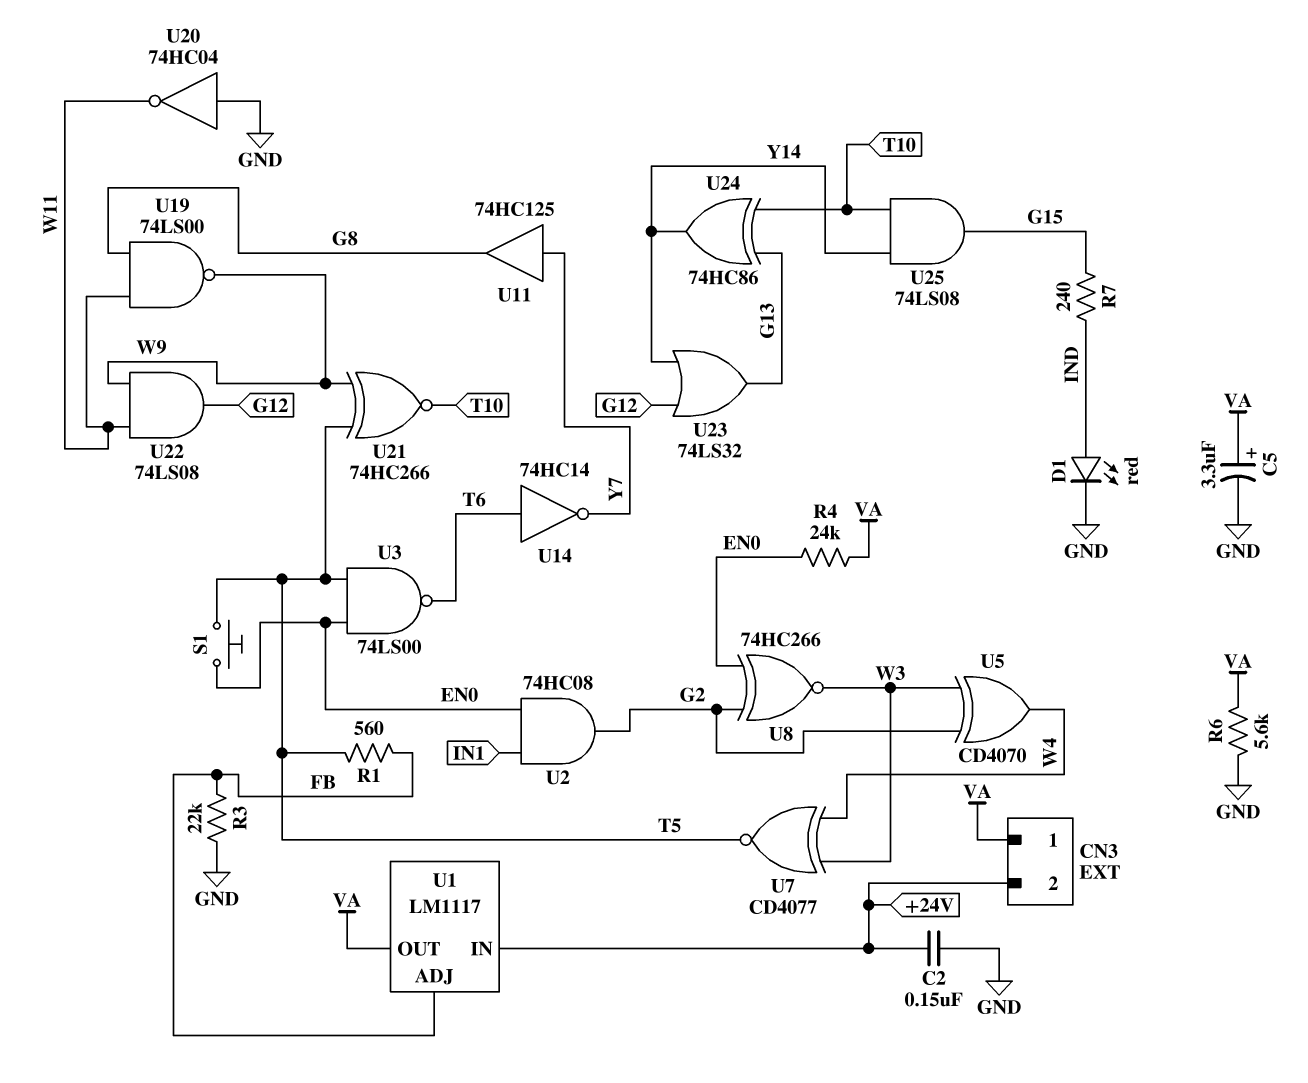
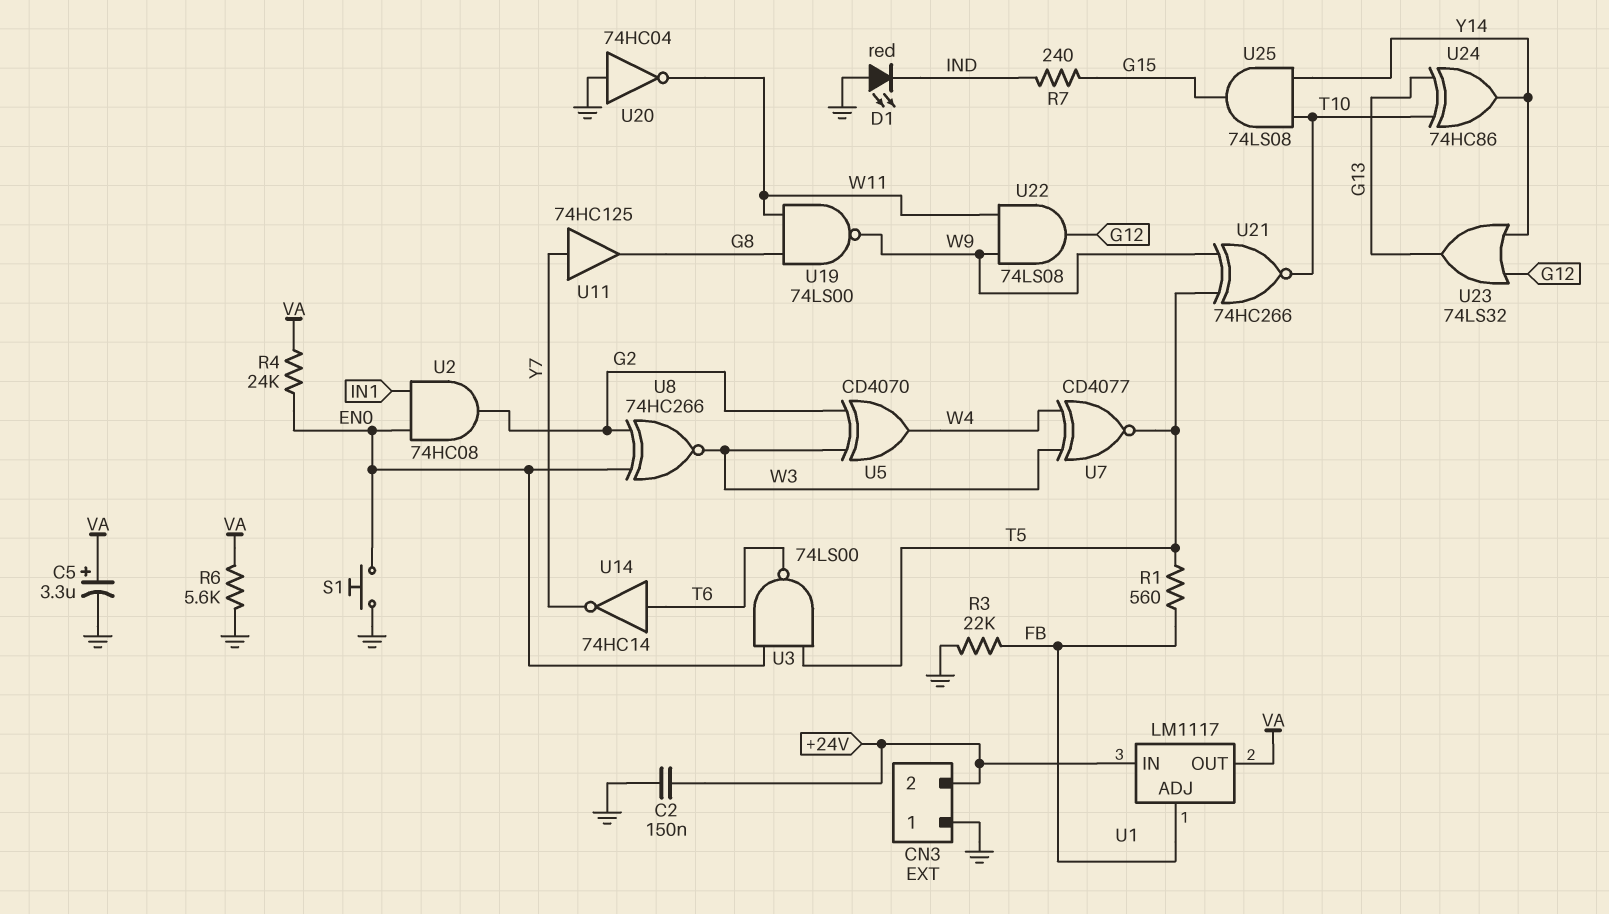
CN3 pin 1: VA -> GND
D1: LED red (A IND, K GND) -> LED red (A GND, K IND)
S1: button (EN0, T5) -> button (EN0, GND)

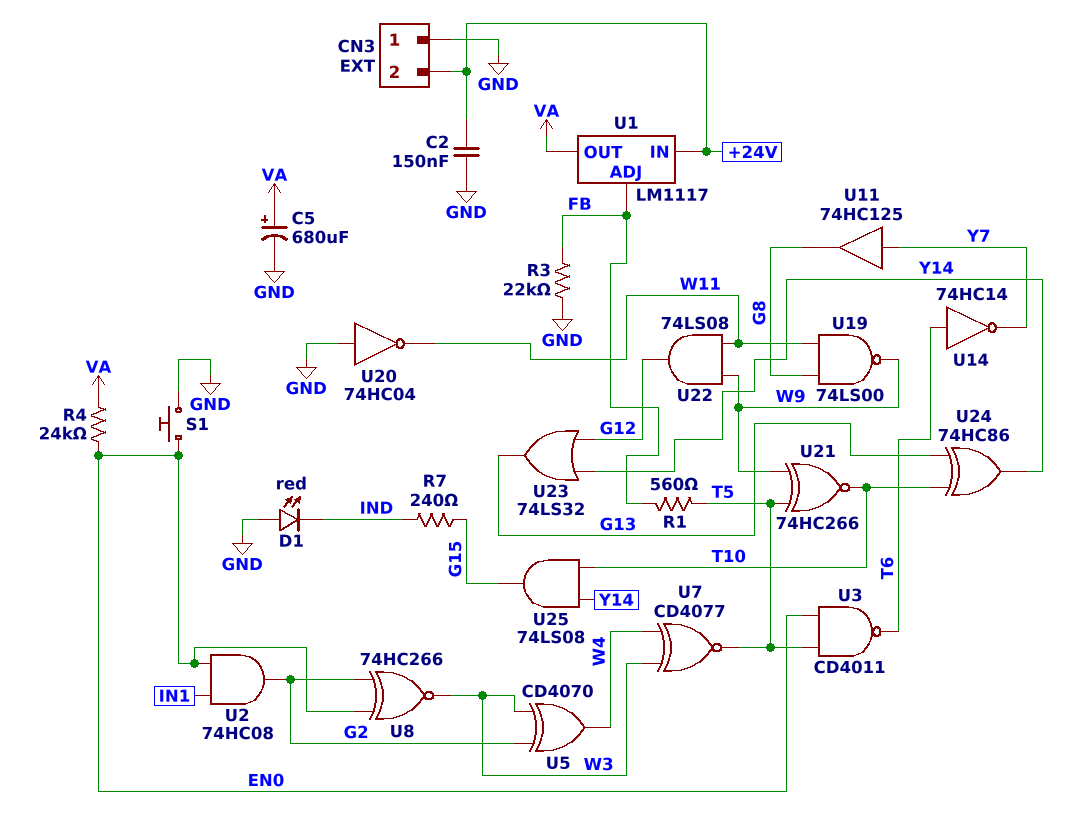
C5: 3.3uF (plus VA, minus GND) -> 680uF (plus VA, minus GND)
R6: 5.6k (GND, VA) -> none
U3: NAND 74LS00 (in EN0, in T5, out T6) -> NAND CD4011 (in EN0, in T5, out T6)

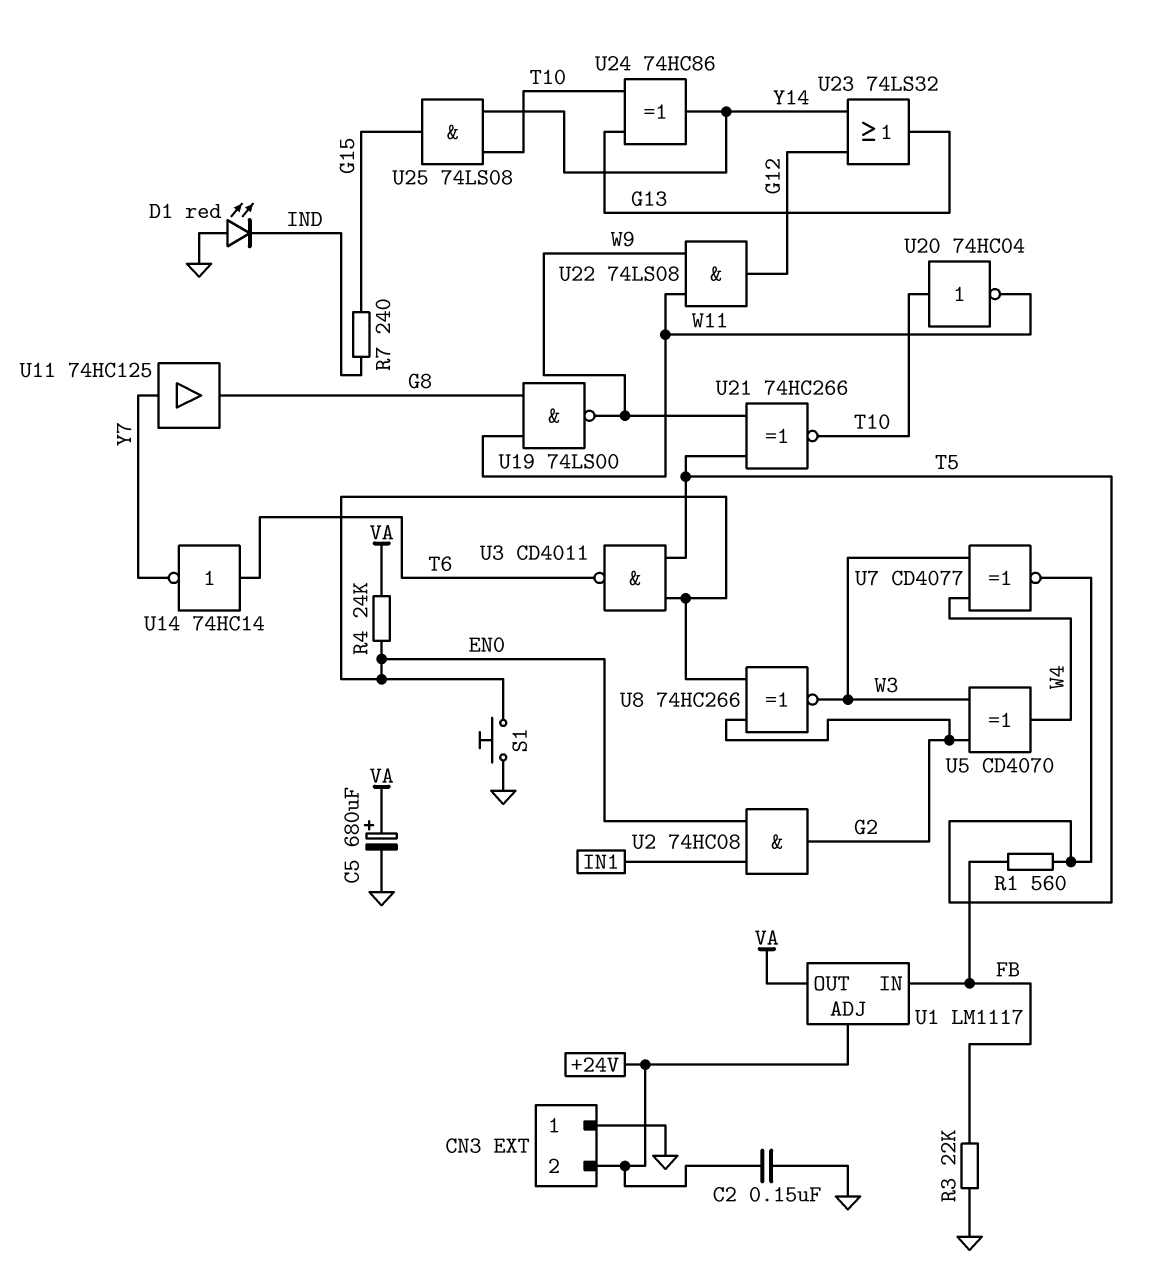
U1 pin ADJ: FB -> +24V
U1 pin IN: +24V -> FB
U20: NOT 74HC04 (in GND, out W11) -> NOT 74HC04 (in T10, out W11)

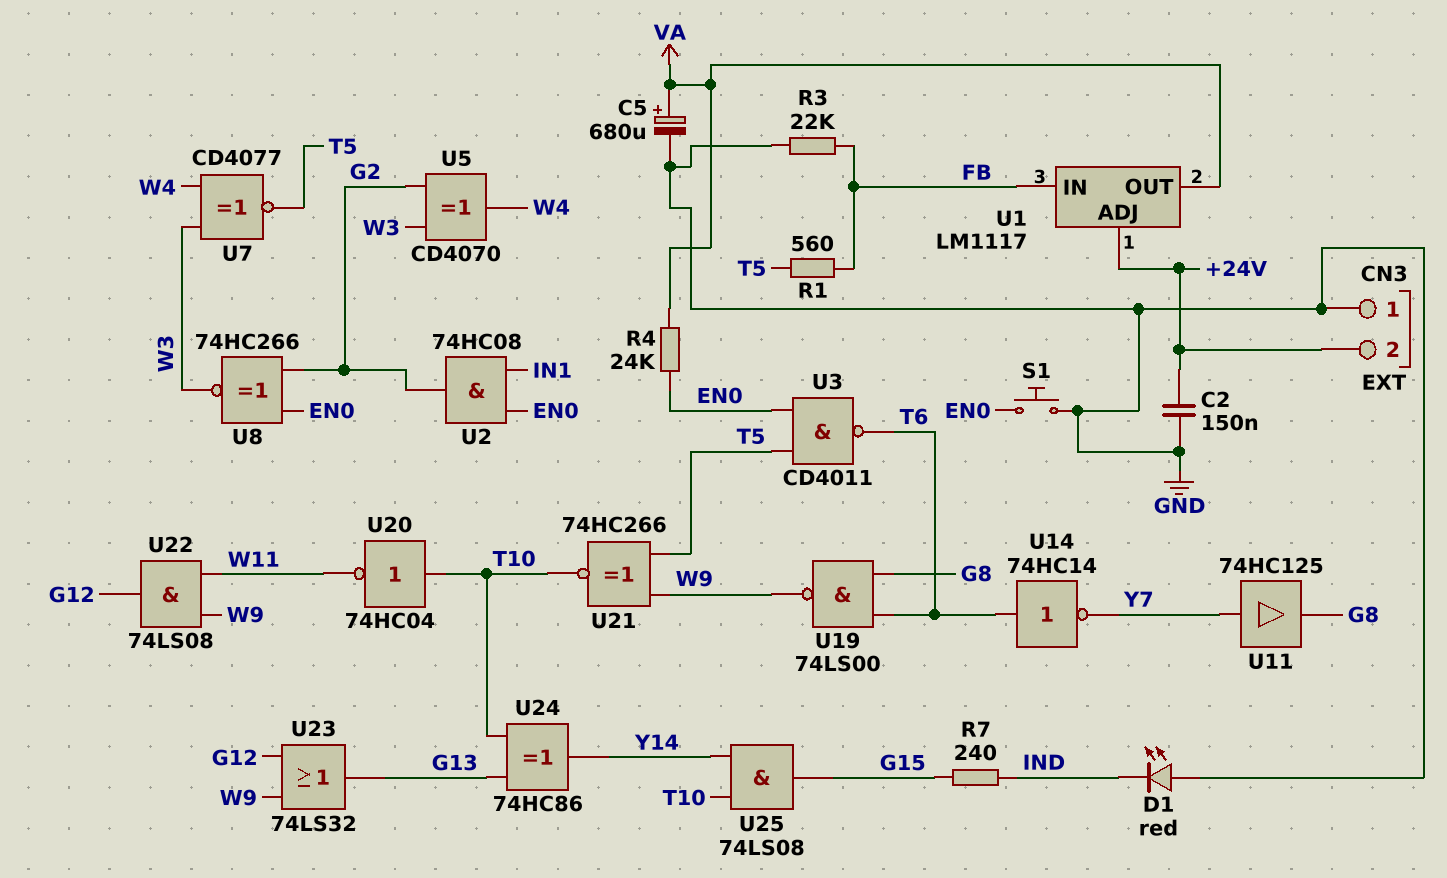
U19: NAND 74LS00 (in G8, in W11, out W9) -> NAND 74LS00 (in G8, in T6, out W9)
U23: OR 74LS32 (in G12, in Y14, out G13) -> OR 74LS32 (in G12, in W9, out G13)

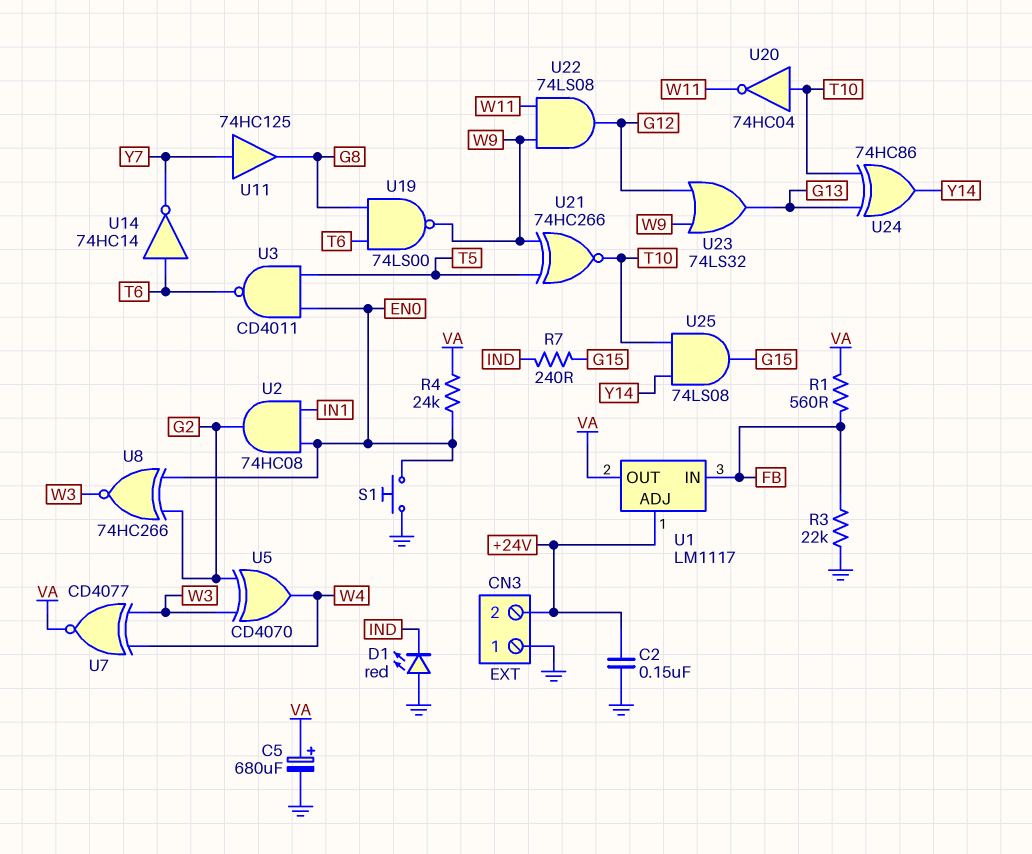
R1: 560 (FB, T5) -> 560 (FB, VA)
U7: XNOR CD4077 (in W3, in W4, out T5) -> XNOR CD4077 (in W3, in W4, out VA)

